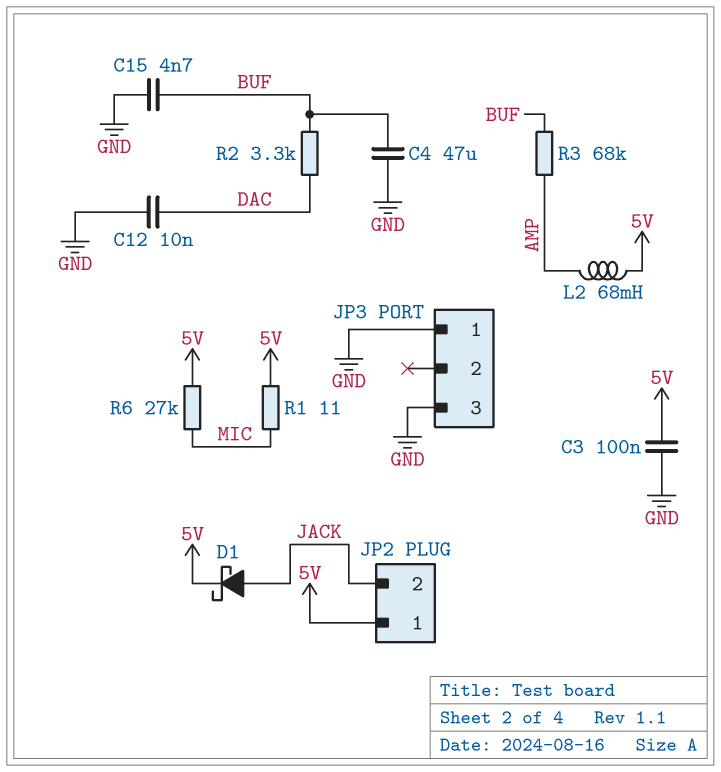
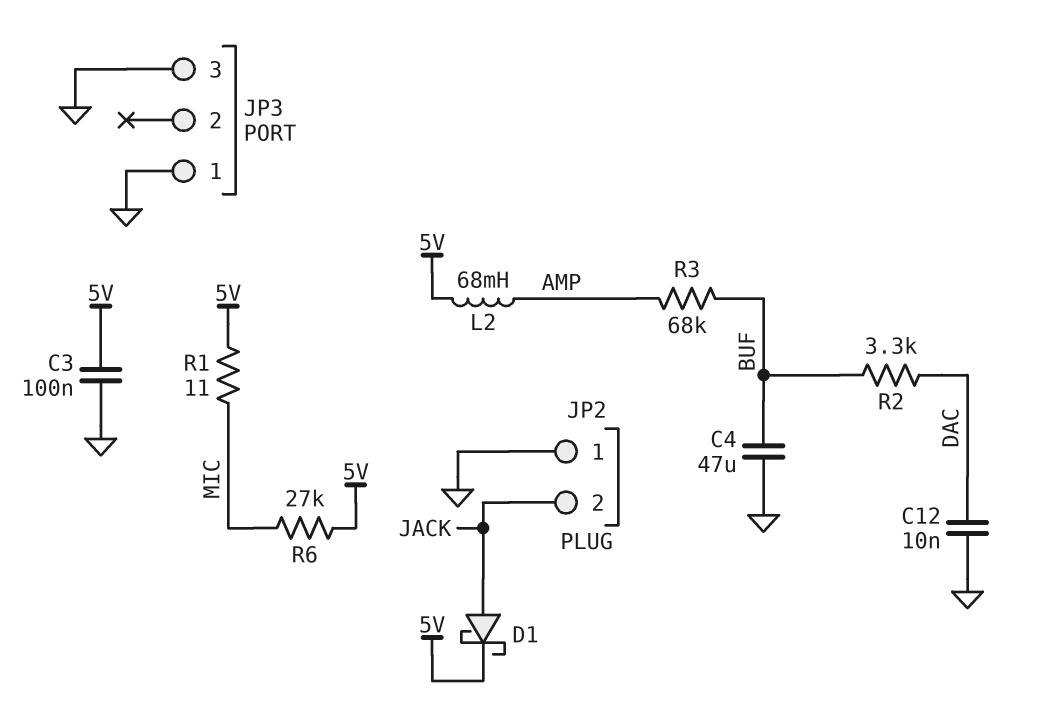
C15: 4.7nF (BUF, GND) -> none
JP2 pin 1: 5V -> GND

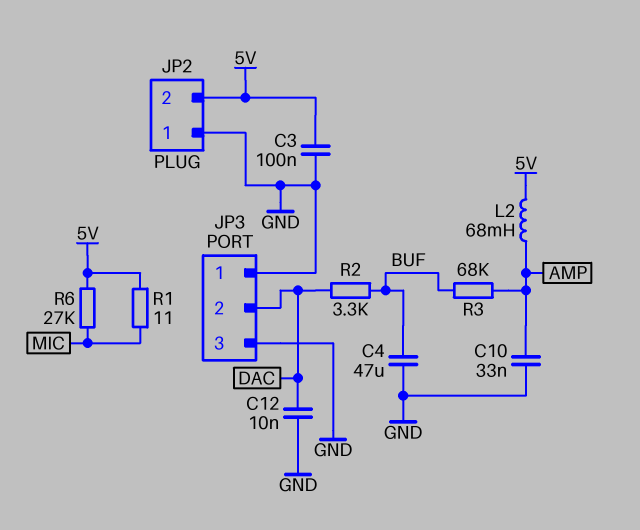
C10: none -> 33nF (AMP, GND)
D1: schottky (A JACK, K 5V) -> none
JP2 pin 2: JACK -> 5V
JP3 pin 2: none -> DAC

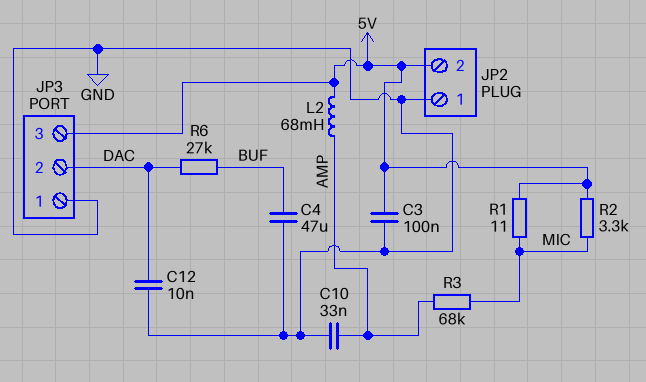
JP3 pin 3: GND -> 5V
R2: 3.3k (BUF, DAC) -> 3.3k (5V, MIC)
R3: 68k (AMP, BUF) -> 68k (AMP, MIC)
R6: 27k (5V, MIC) -> 27k (BUF, DAC)

